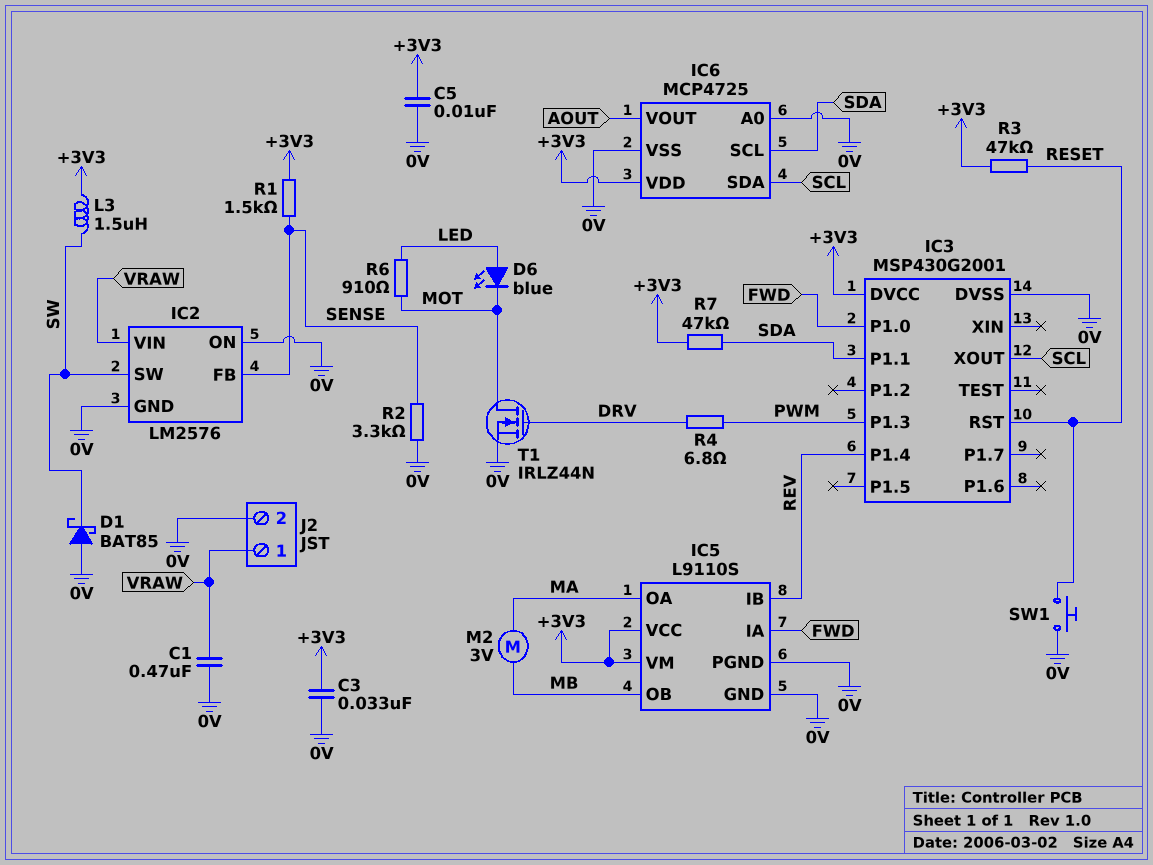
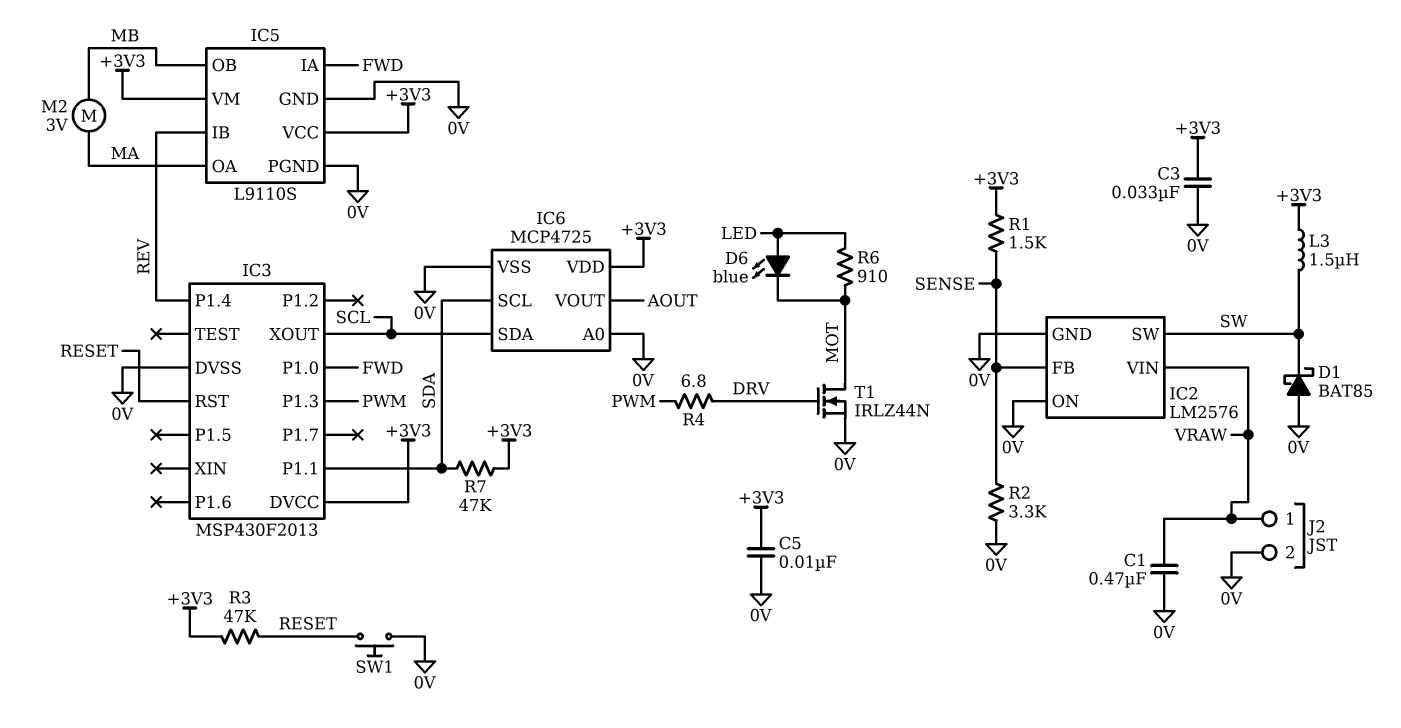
IC3: MSP430G2001 -> MSP430F2013

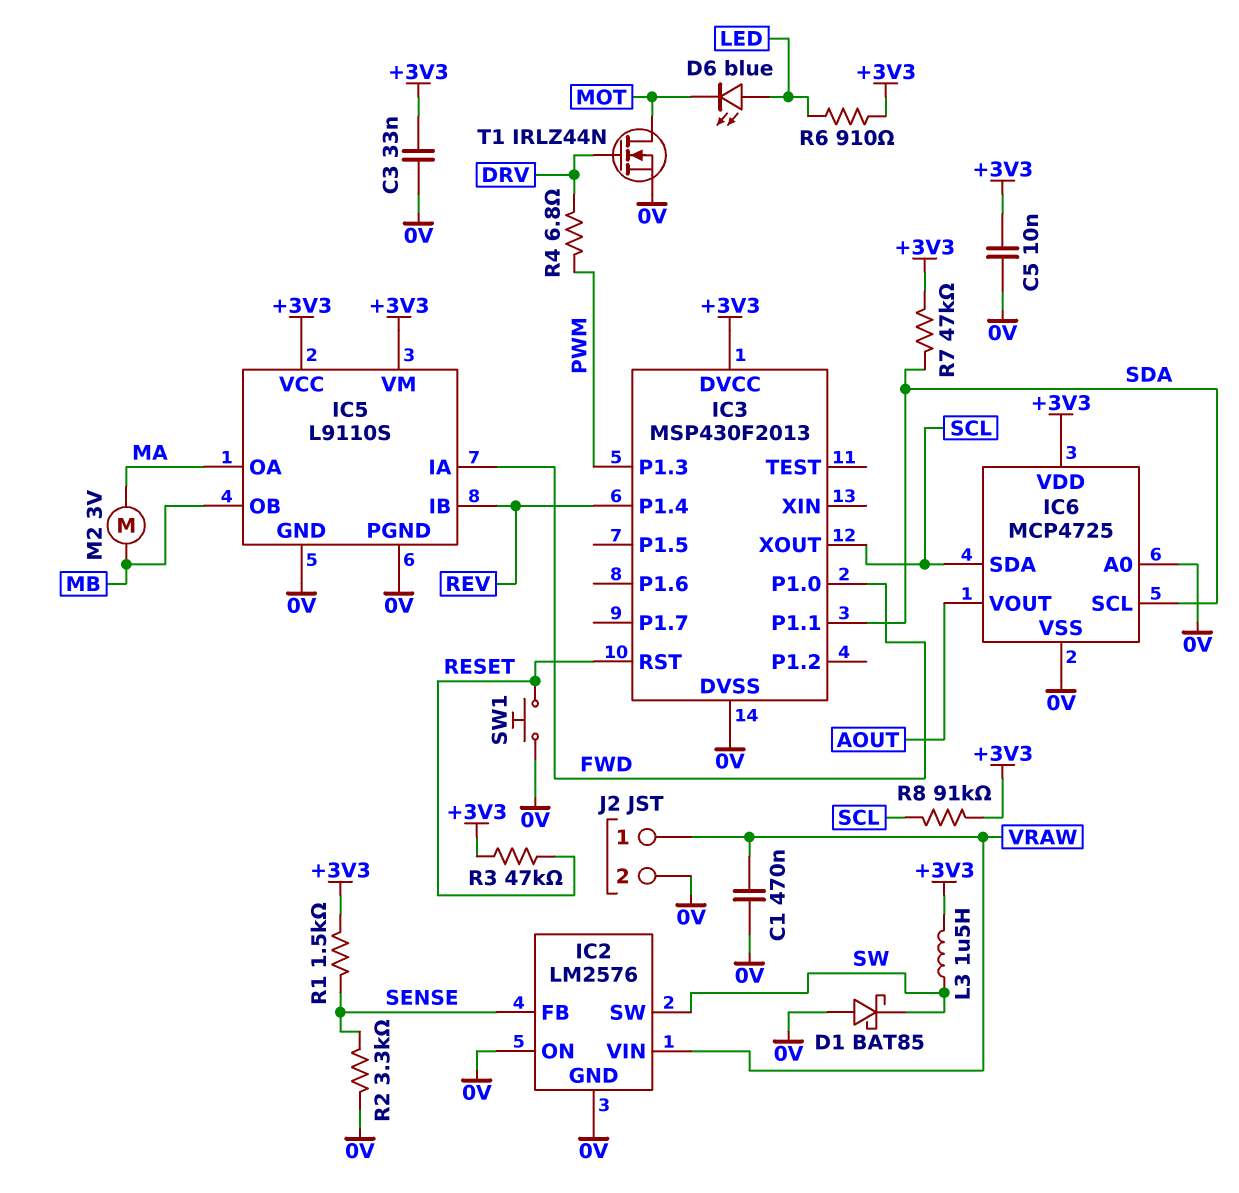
R6: 910 (LED, MOT) -> 910 (+3V3, LED)
R8: none -> 91k (+3V3, SCL)

